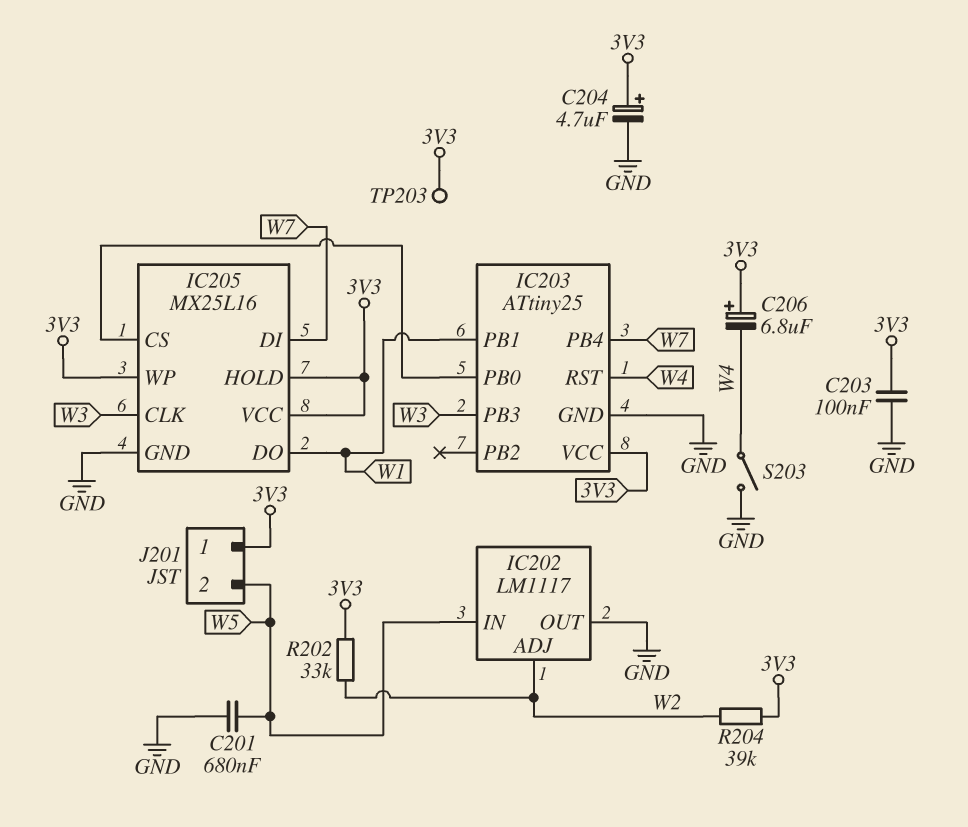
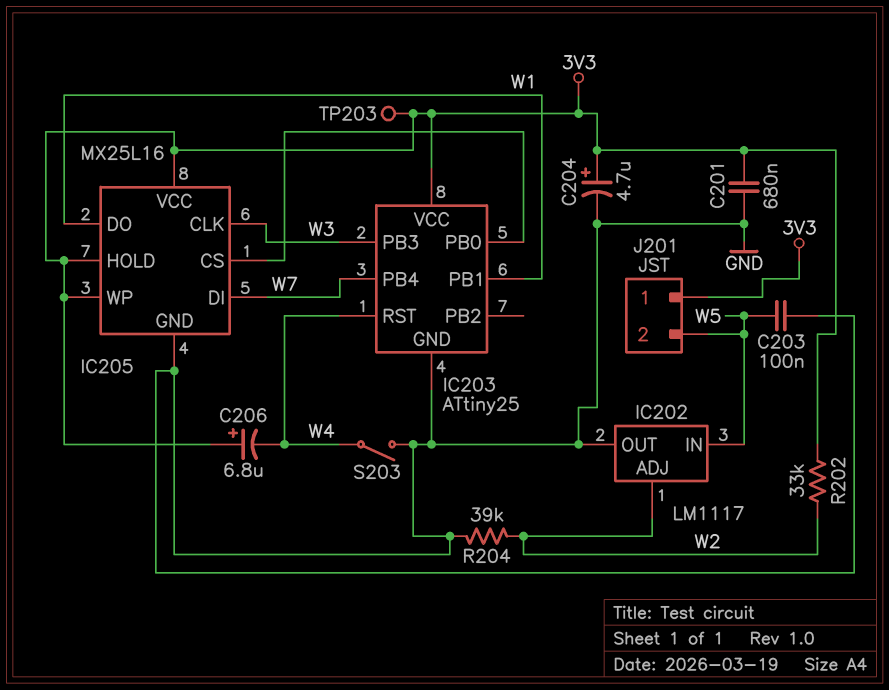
C201: 680nF (GND, W5) -> 680nF (3V3, GND)
C203: 100nF (3V3, GND) -> 100nF (GND, W5)
R204: 39k (3V3, W2) -> 39k (GND, W2)

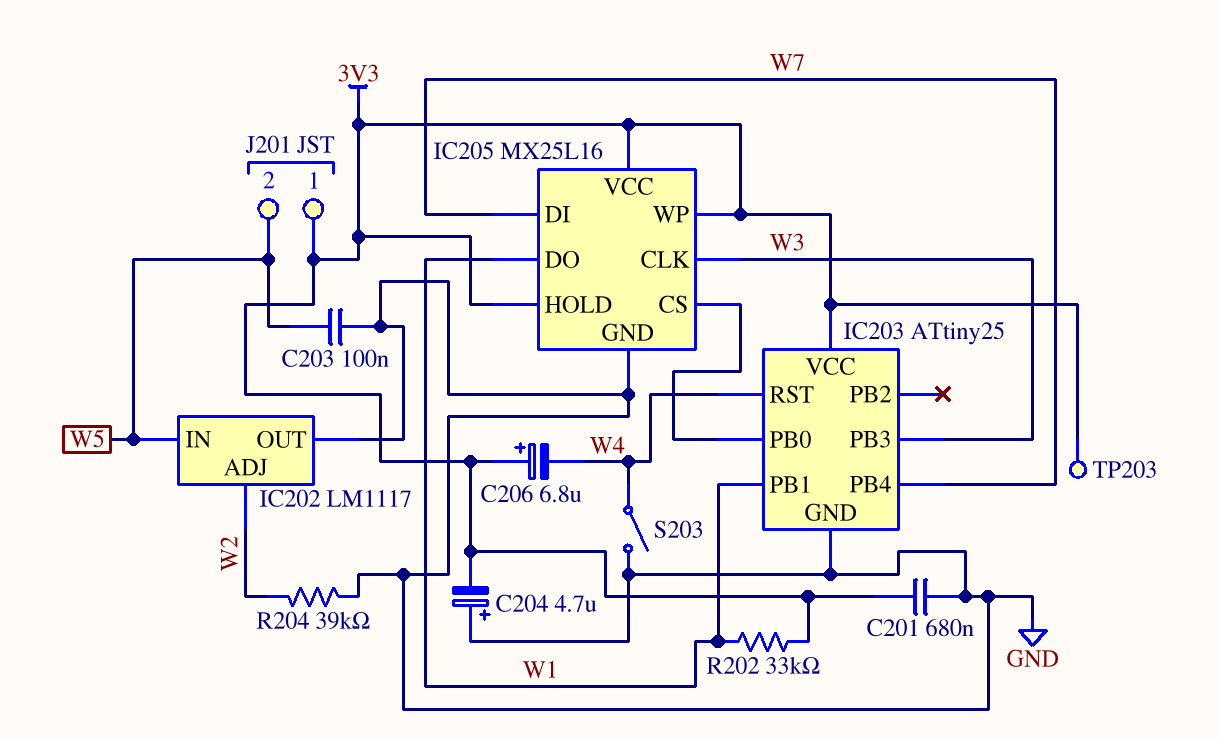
C204: 4.7uF (plus 3V3, minus GND) -> 4.7uF (plus GND, minus 3V3)
R202: 33k (3V3, W2) -> 33k (3V3, W1)

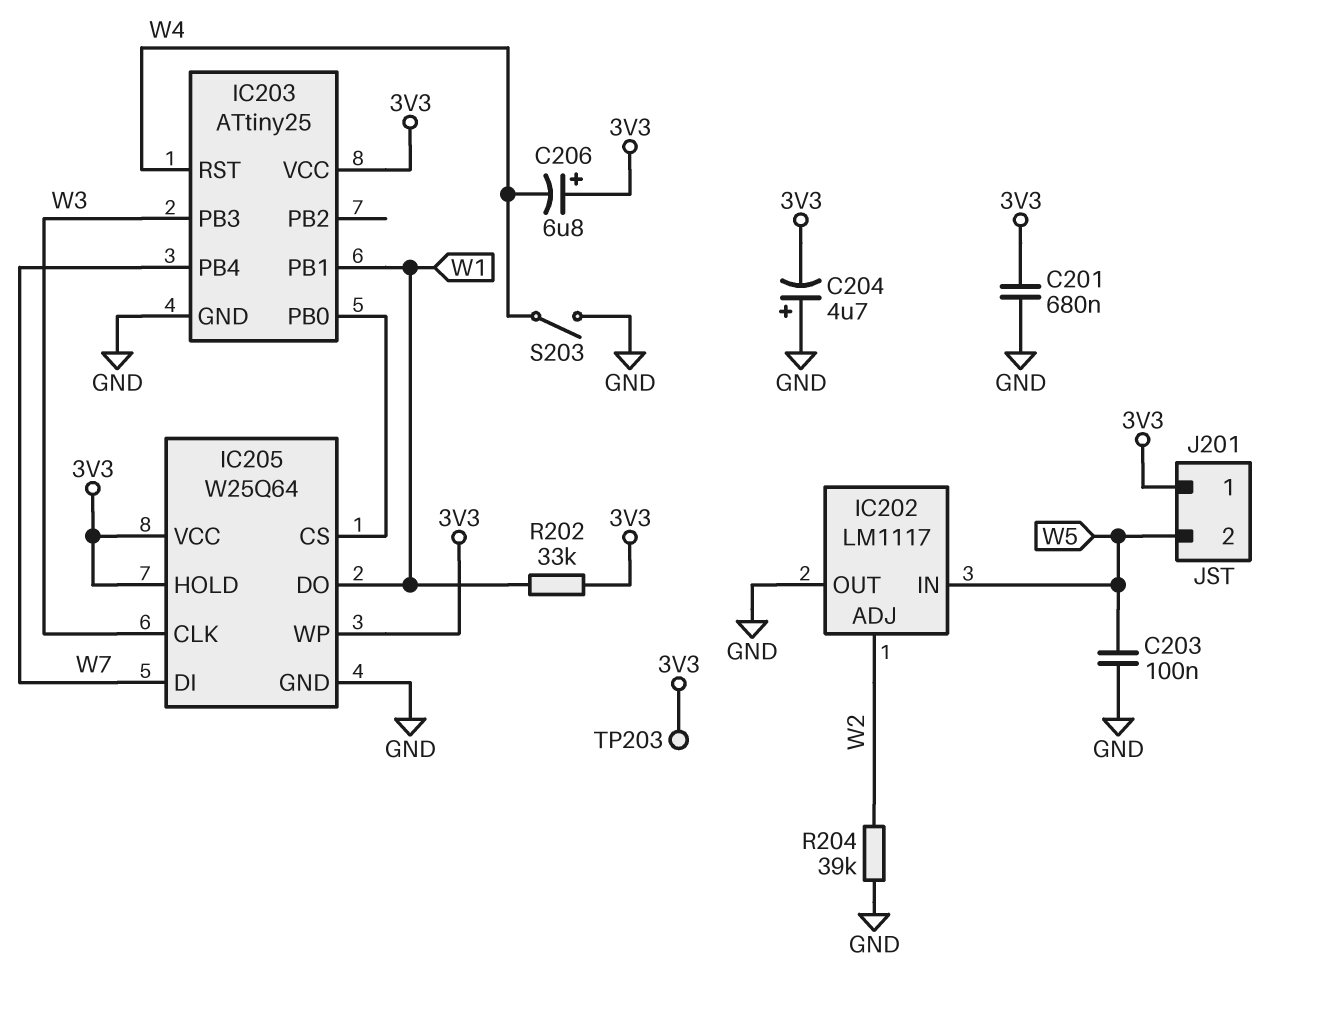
IC205: MX25L16 -> W25Q64

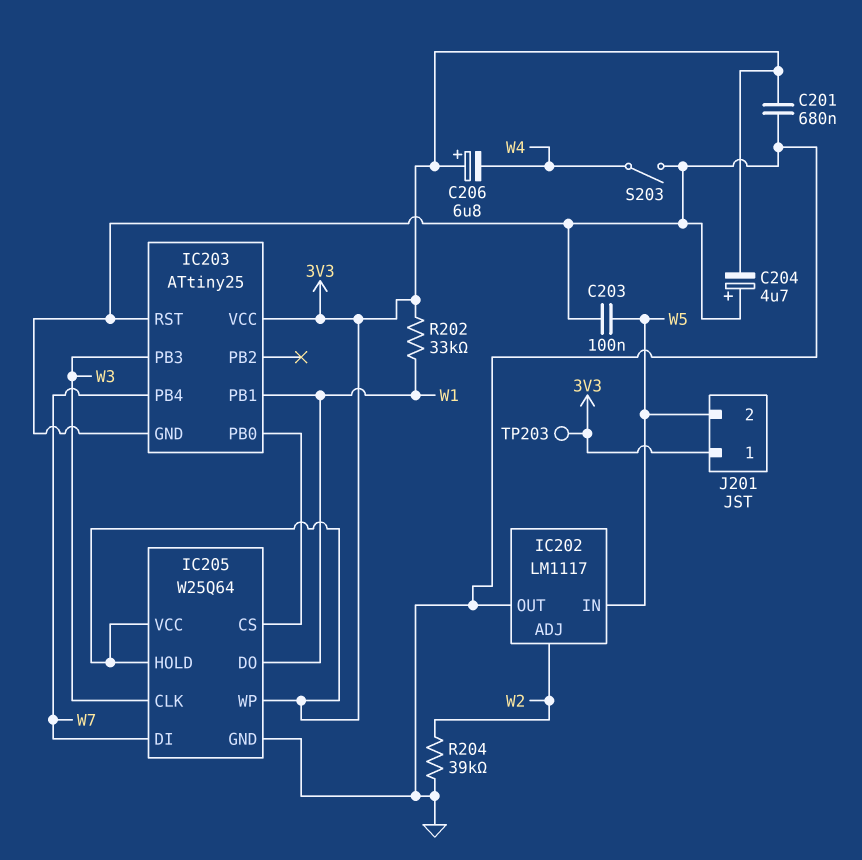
IC203 pin RST: W4 -> GND

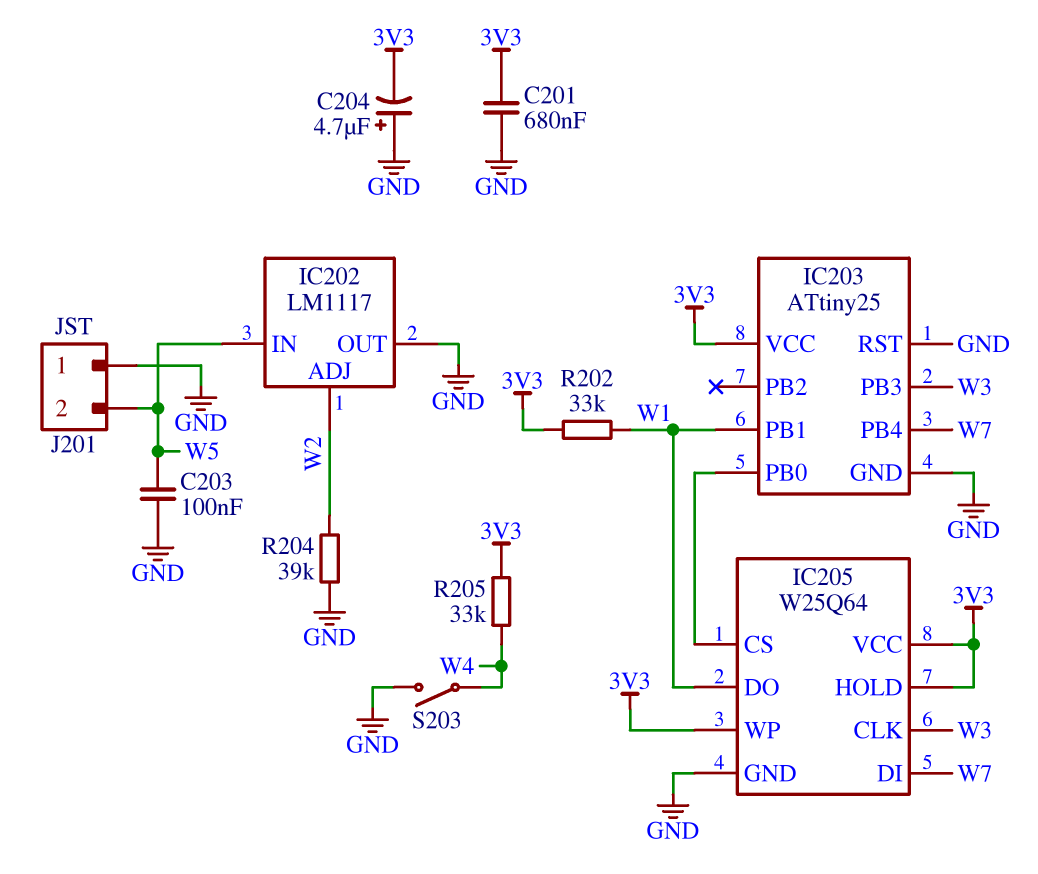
C206: 6.8uF (plus 3V3, minus W4) -> none
J201 pin 1: 3V3 -> GND
R205: none -> 33k (3V3, W4)
TP203: test point (3V3) -> none

